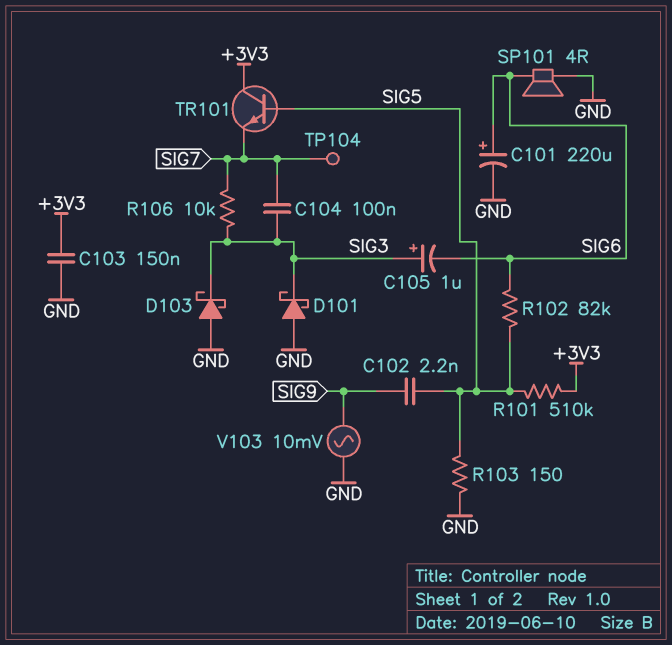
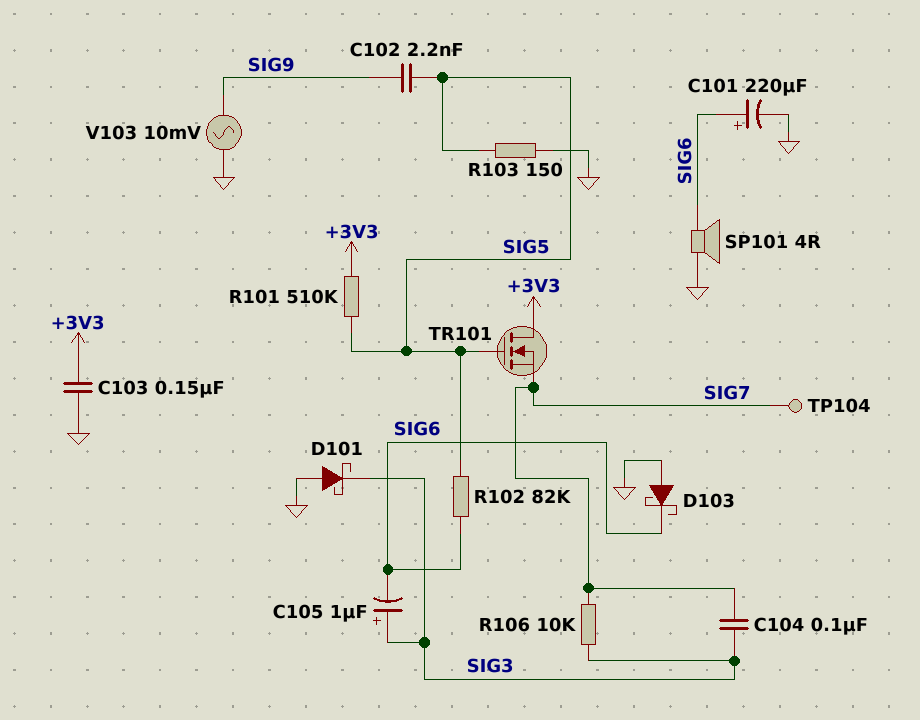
D103: schottky (A GND, K SIG3) -> schottky (A GND, K SIG6)
TR101: NPN (B SIG5, C +3V3, E SIG7) -> NMOS (G SIG5, D +3V3, S SIG7)

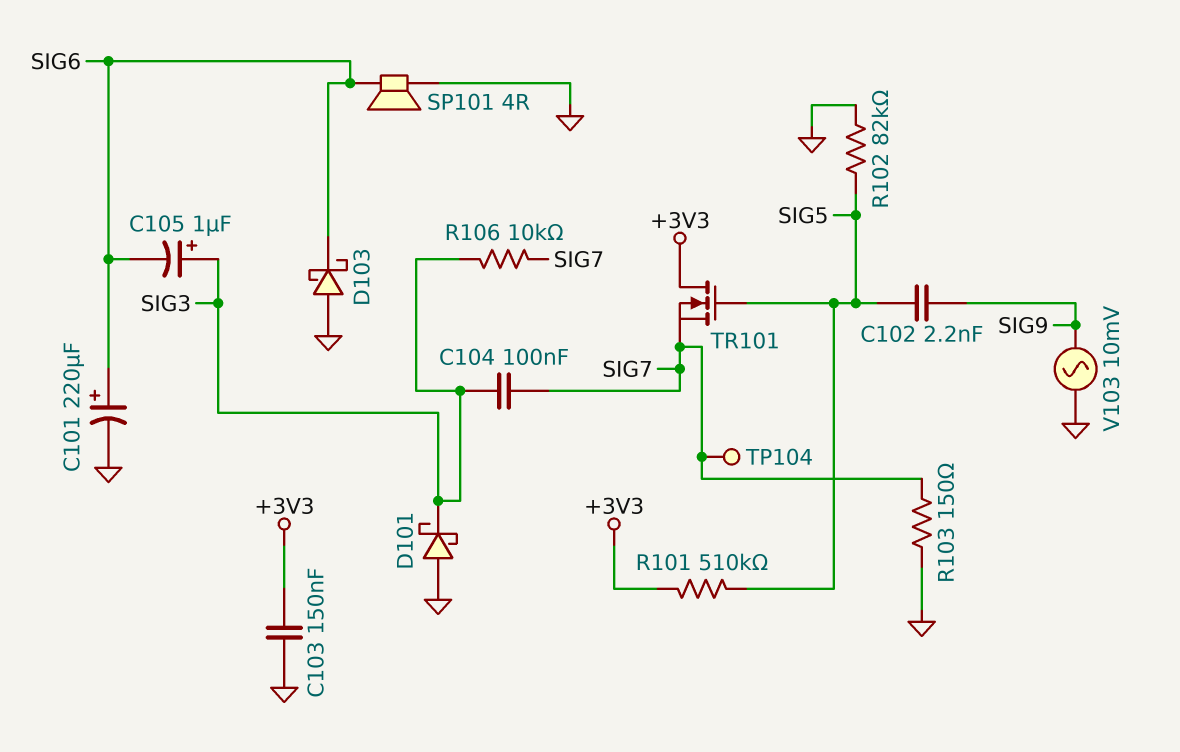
R102: 82k (SIG5, SIG6) -> 82k (GND, SIG5)
R103: 150 (GND, SIG5) -> 150 (GND, SIG7)

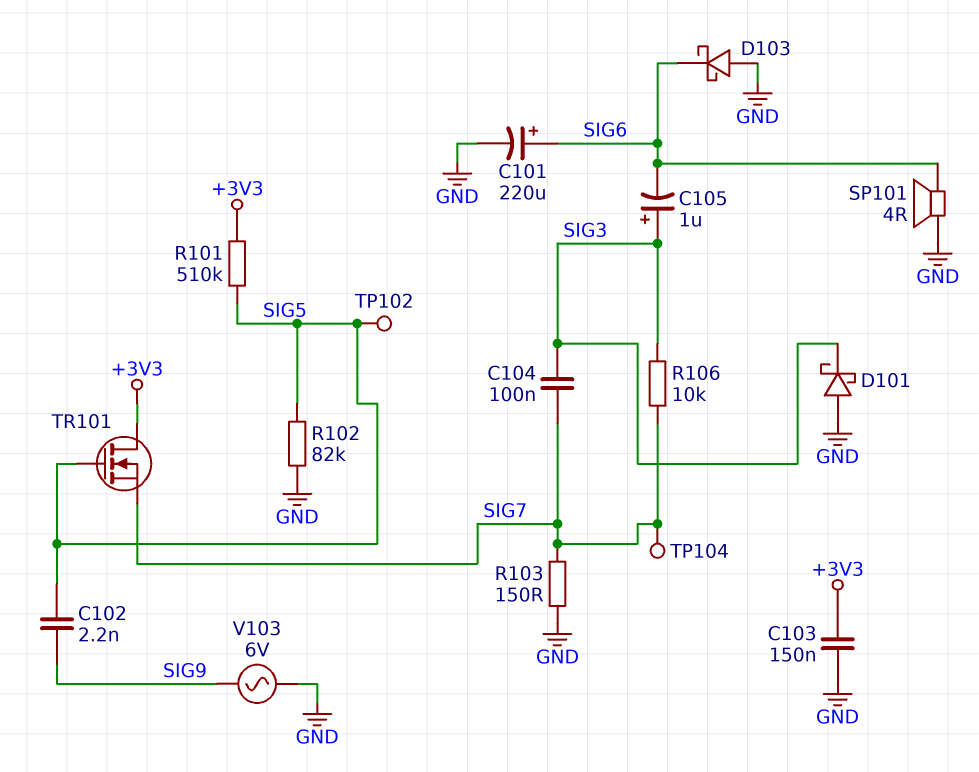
TP102: none -> test point (SIG5)
V103: AC 10mV (GND, SIG9) -> AC 6V (GND, SIG9)

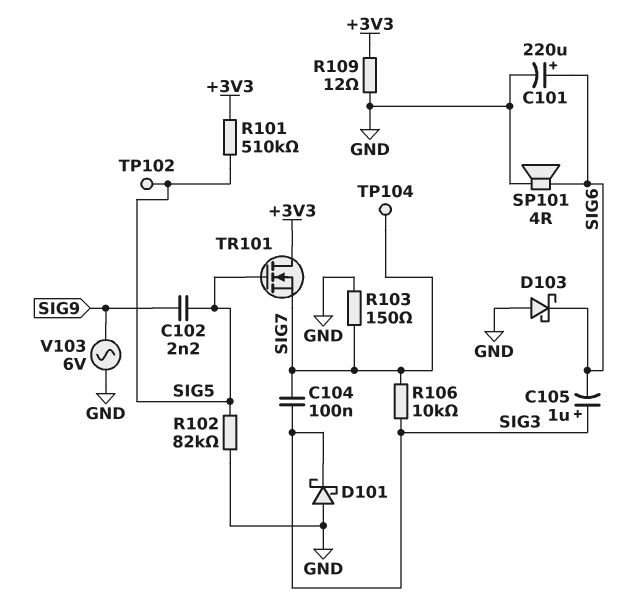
C103: 150nF (+3V3, GND) -> none
R109: none -> 12 (+3V3, GND)

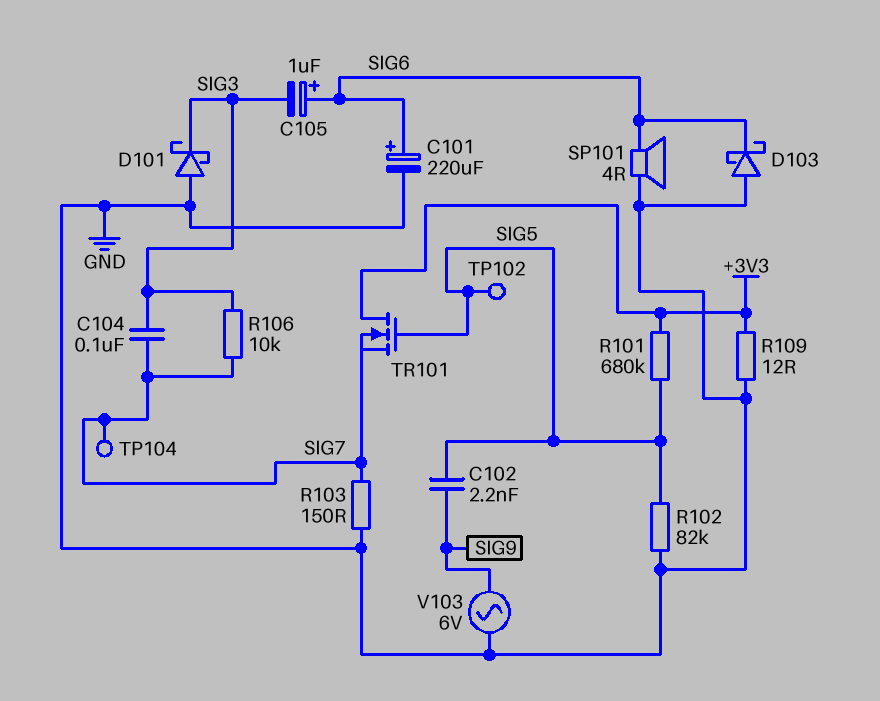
C105: 1uF (plus SIG3, minus SIG6) -> 1uF (plus SIG6, minus SIG3)
R101: 510k (+3V3, SIG5) -> 680k (+3V3, SIG5)

